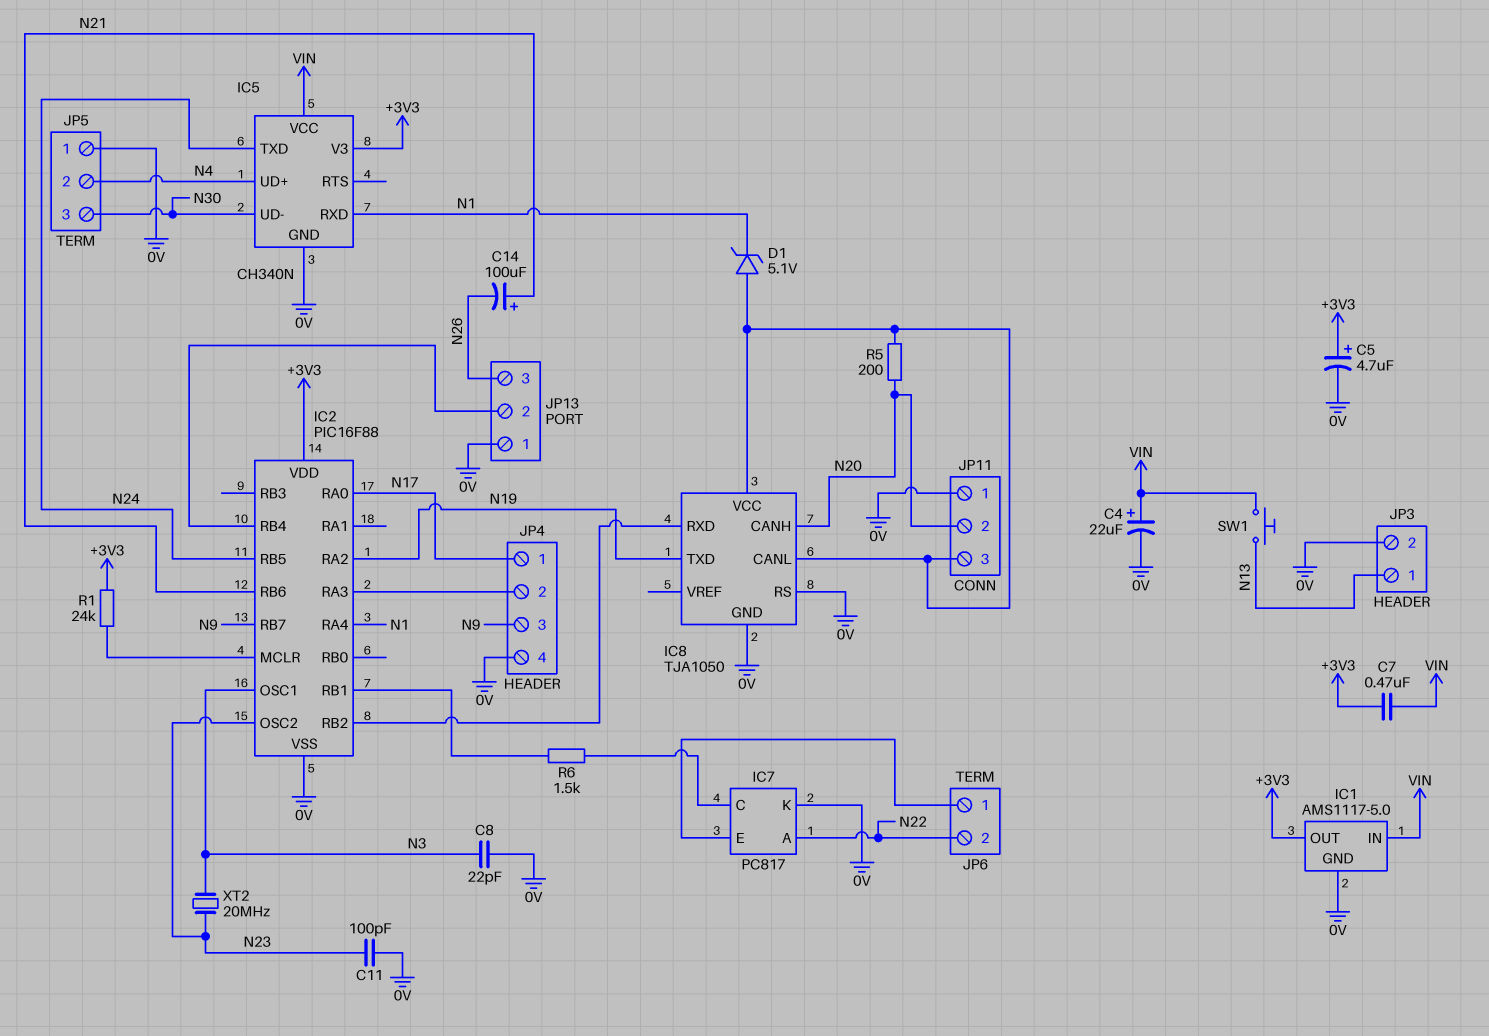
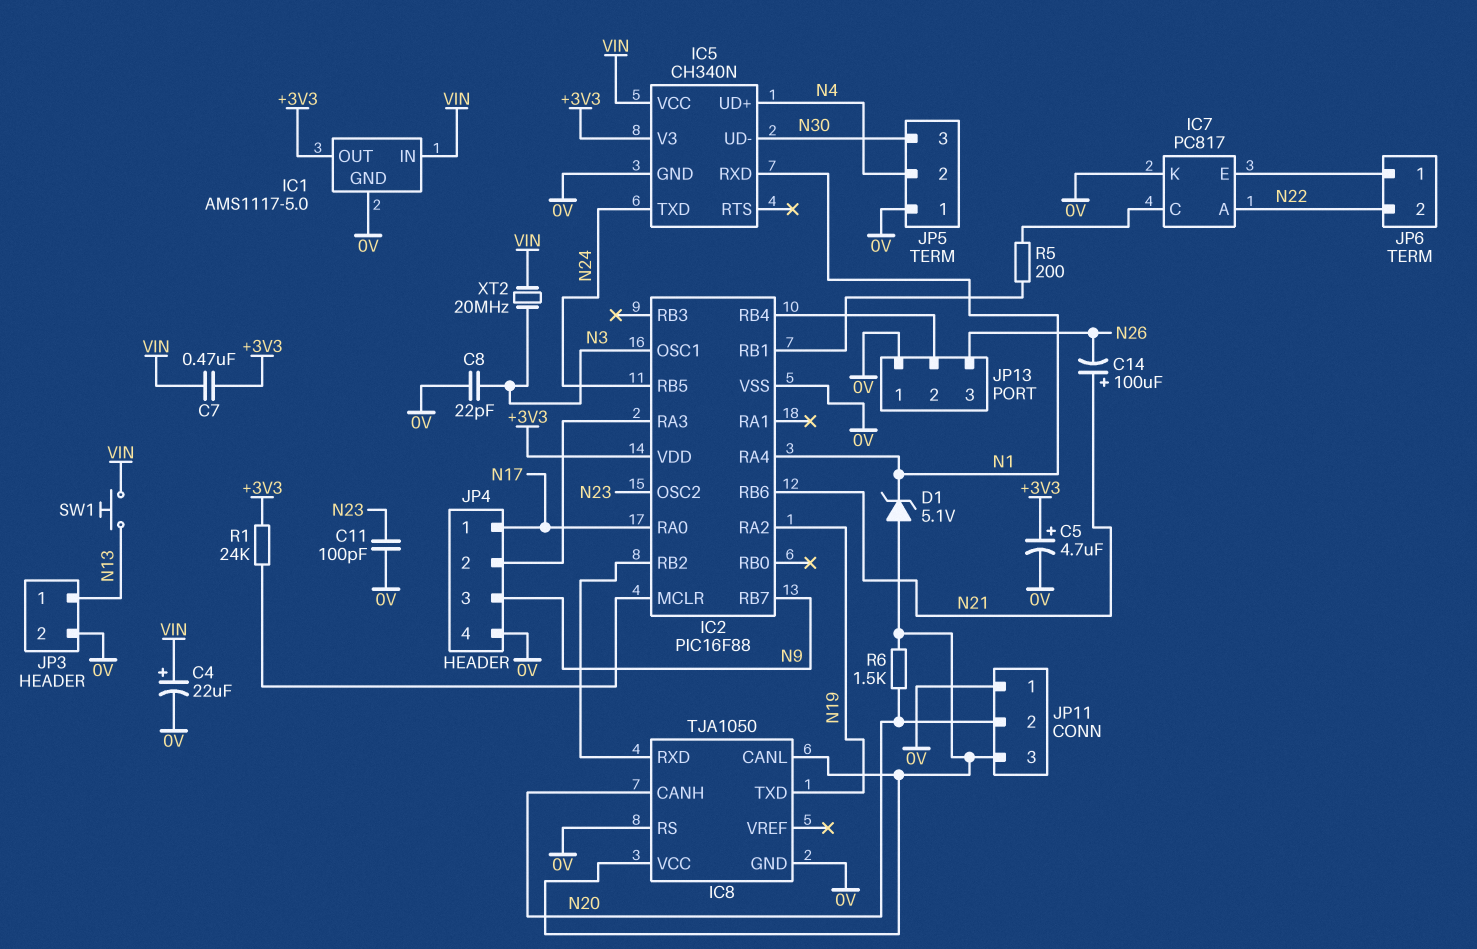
R5: 200 (IC8/CANL, N20) -> 200 (IC2/RB1, IC7/C)
R6: 1.5k (IC2/RB1, IC7/C) -> 1.5k (IC8/CANL, N20)
XT2: 20MHz (N3, N23) -> 20MHz (N3, VIN)

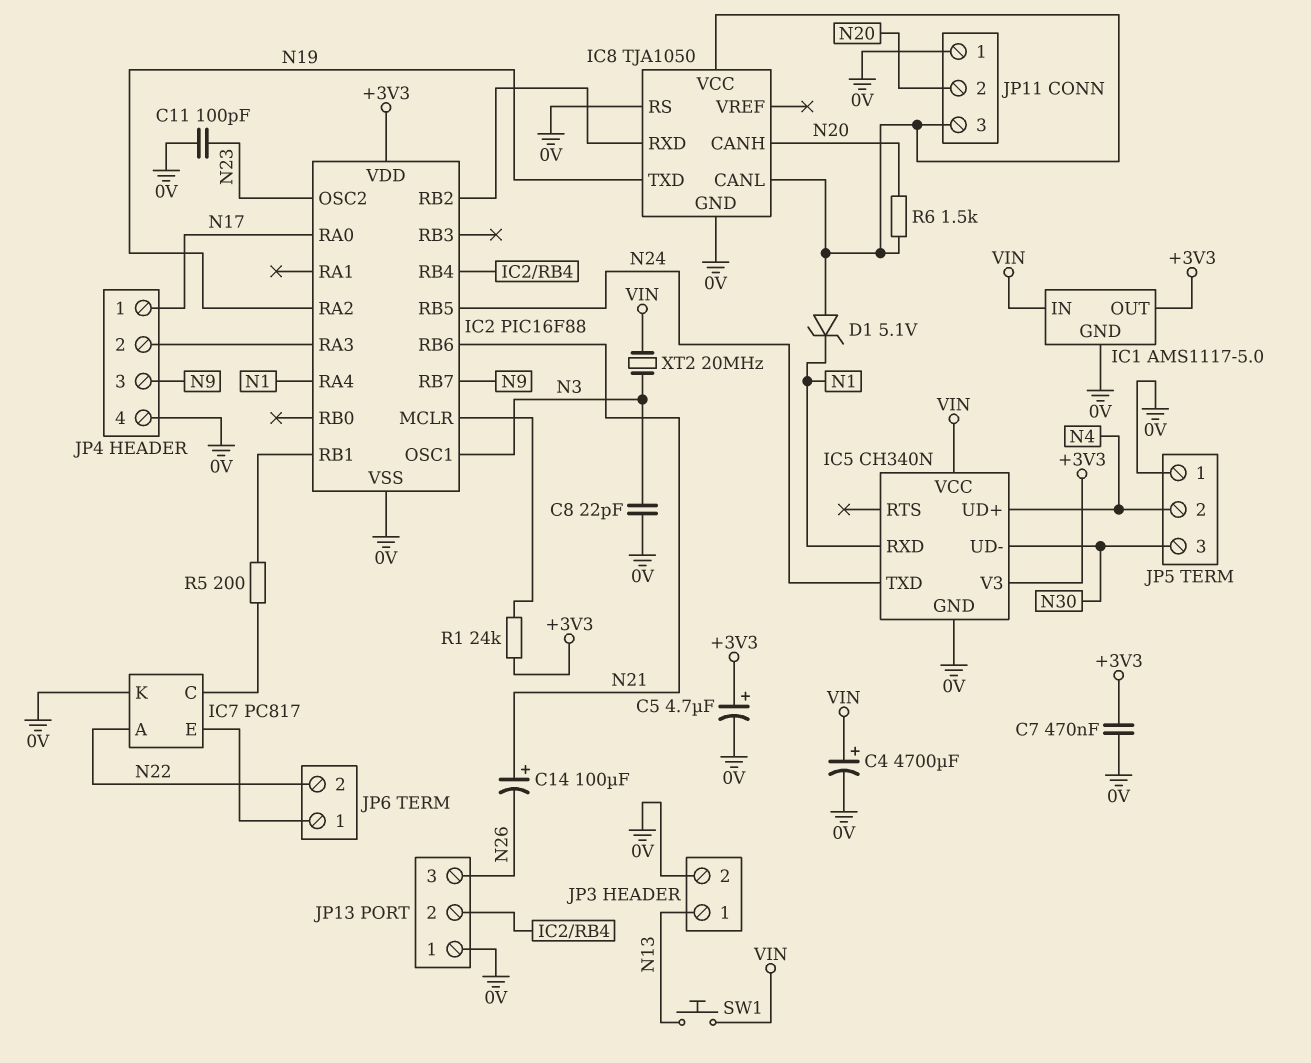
C4: 22uF (plus VIN, minus 0V) -> 4700uF (plus VIN, minus 0V)
C7: 470nF (+3V3, VIN) -> 470nF (+3V3, 0V)

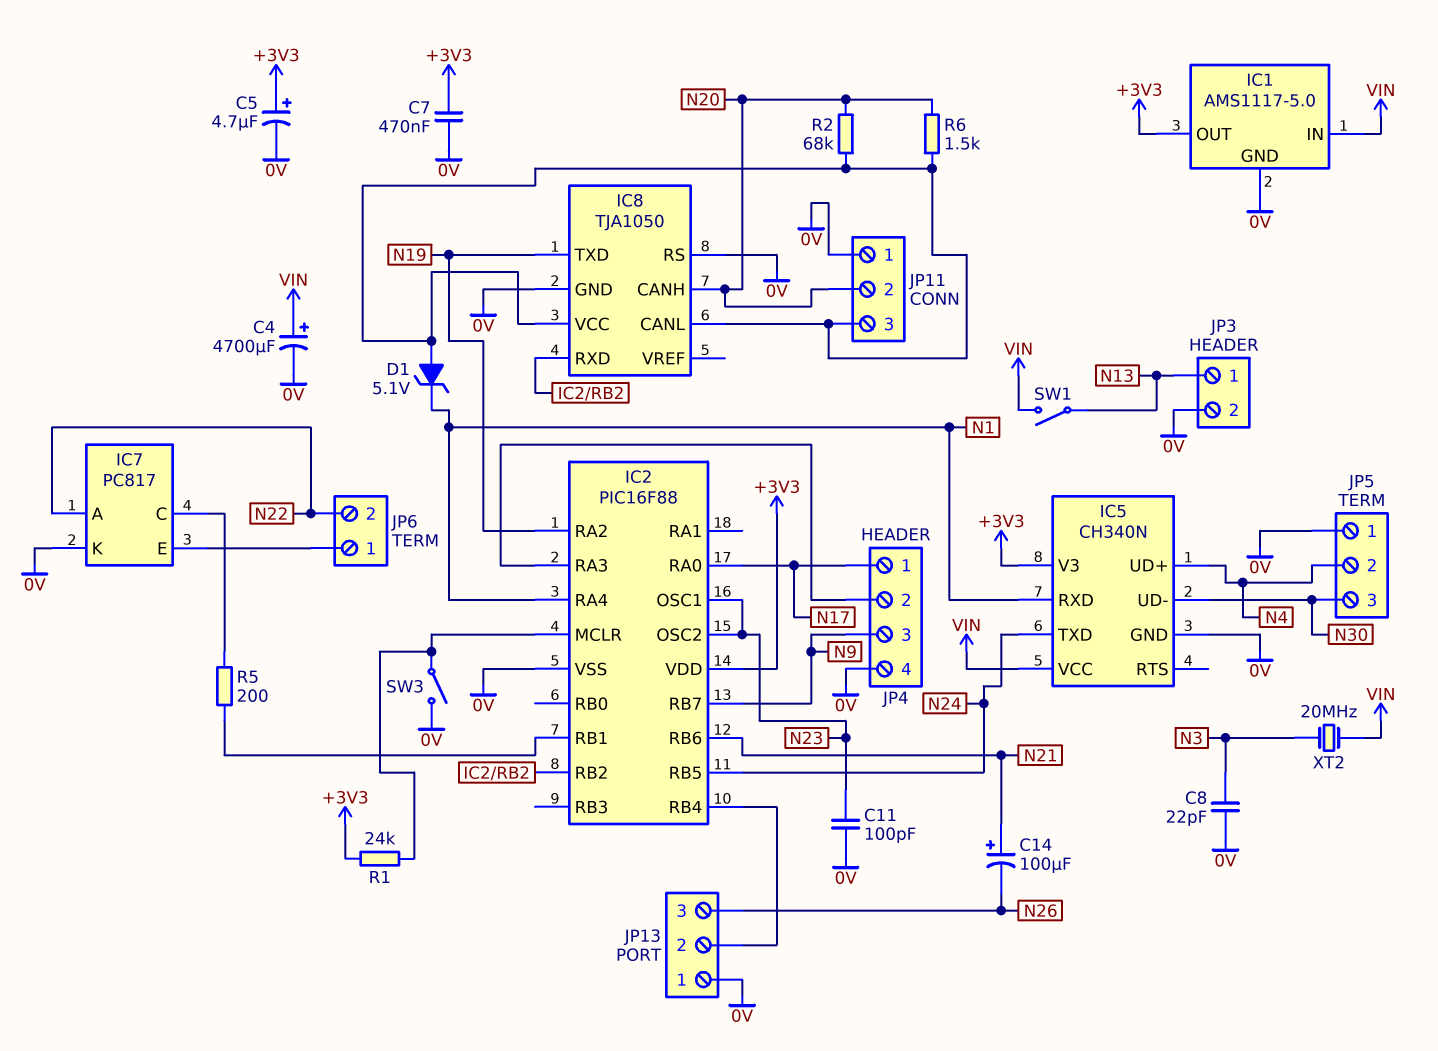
IC2 pin OSC1: N3 -> N23
R2: none -> 68k (IC8/CANL, N20)
SW1: button (N13, VIN) -> switch (N13, VIN)
SW3: none -> switch (0V, IC2/MCLR)

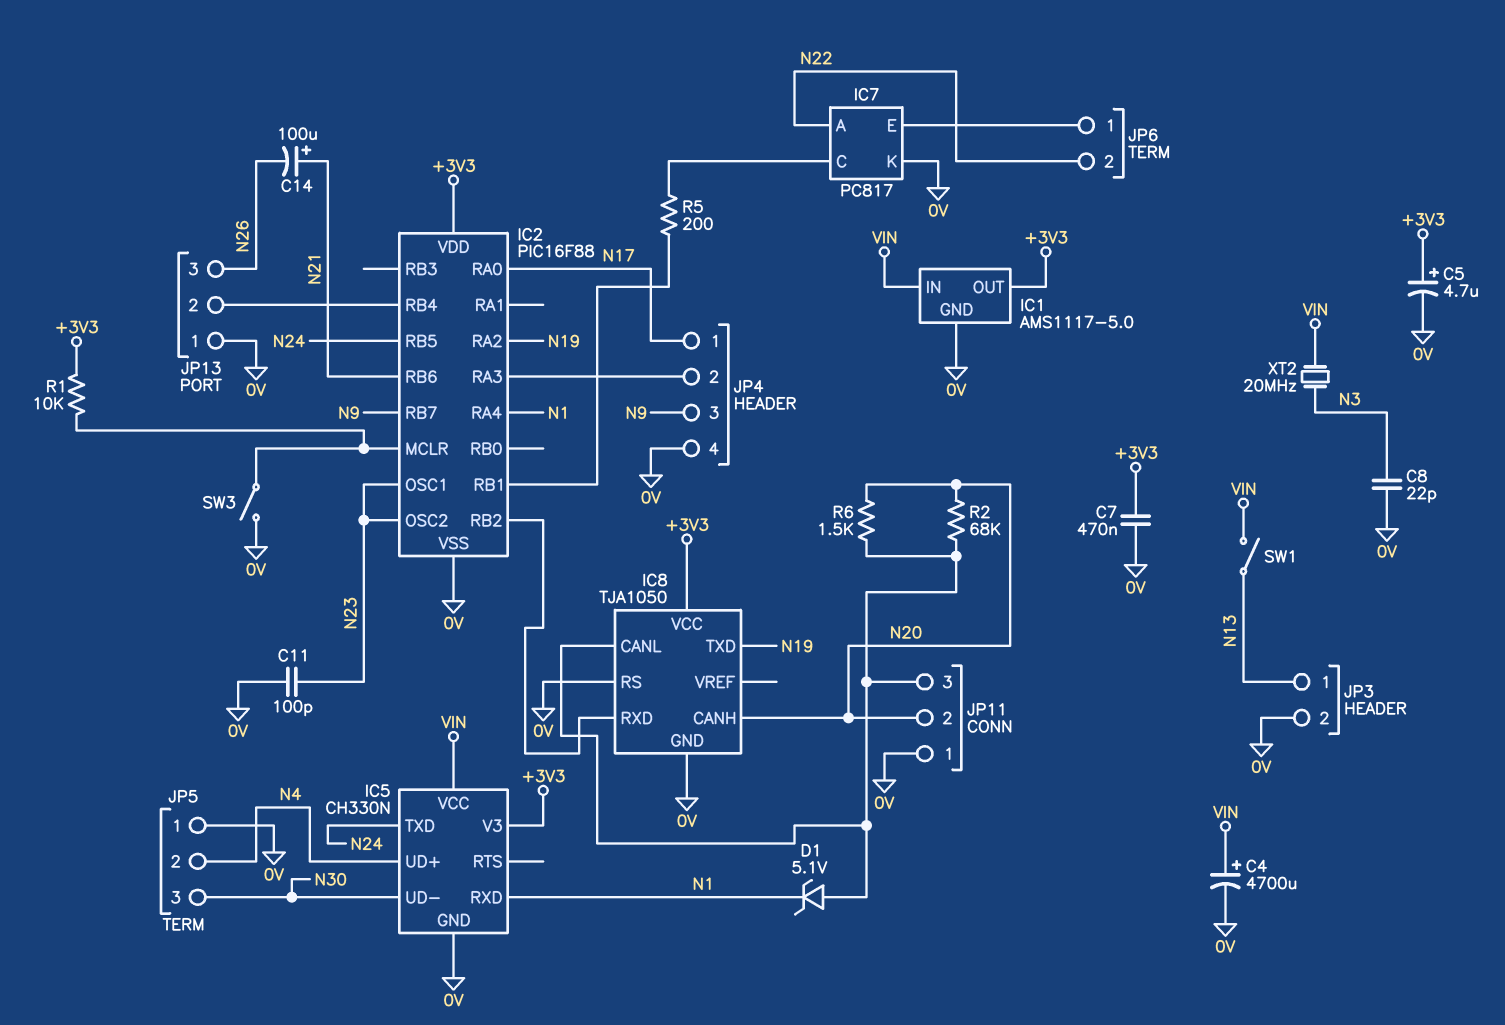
IC5: CH340N -> CH330N
IC8 pin VCC: IC8/CANL -> +3V3
R1: 24k (+3V3, IC2/MCLR) -> 10k (+3V3, IC2/MCLR)

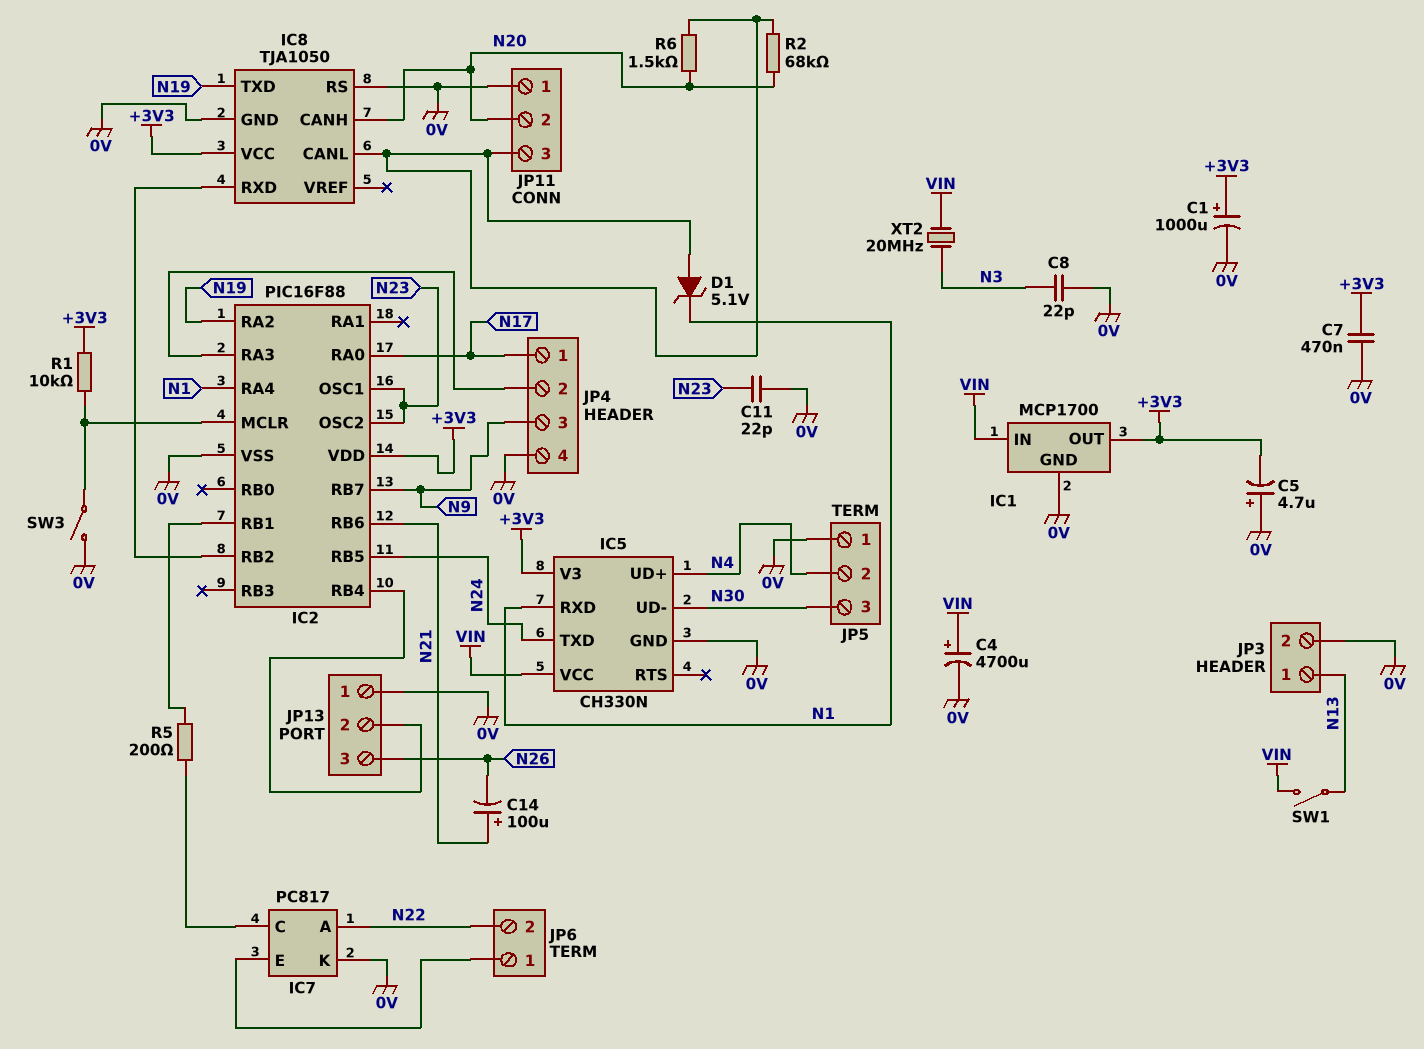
C1: none -> 1000uF (plus +3V3, minus 0V)
C5: 4.7uF (plus +3V3, minus 0V) -> 4.7uF (plus 0V, minus +3V3)
C11: 100pF (0V, N23) -> 22pF (0V, N23)
IC1: AMS1117-5.0 -> MCP1700

